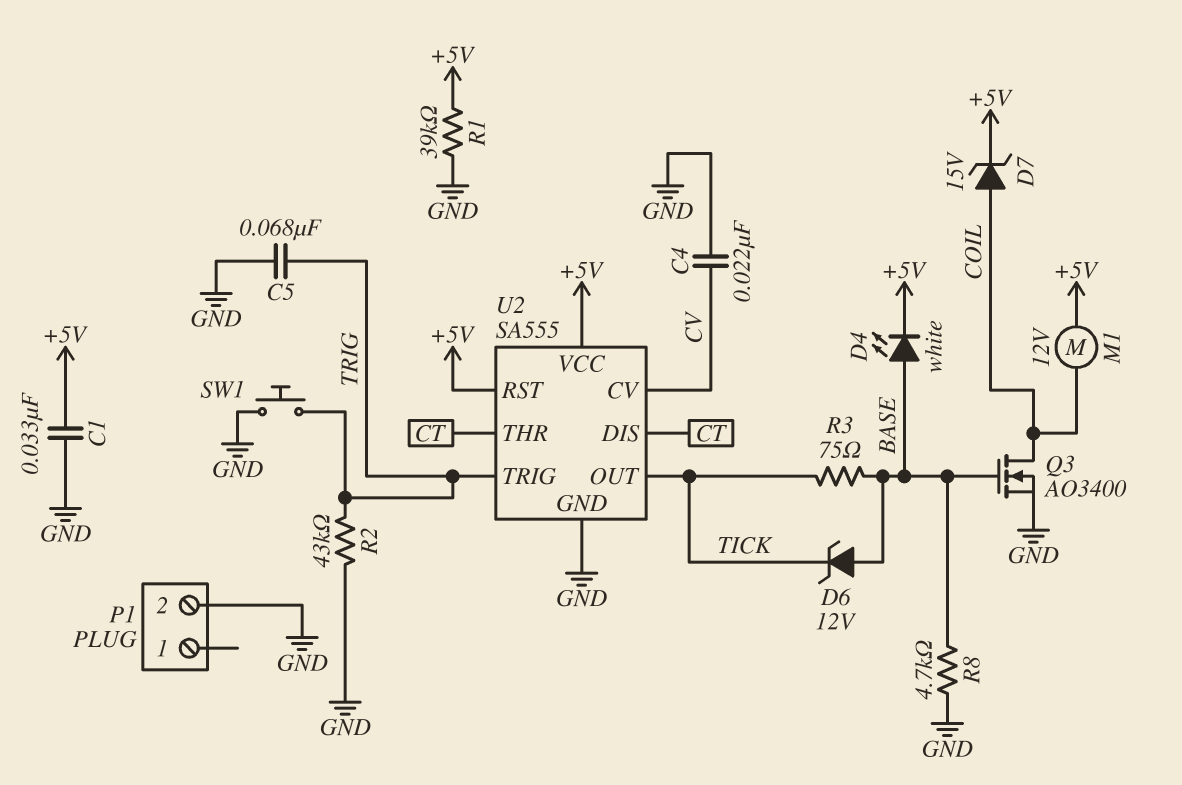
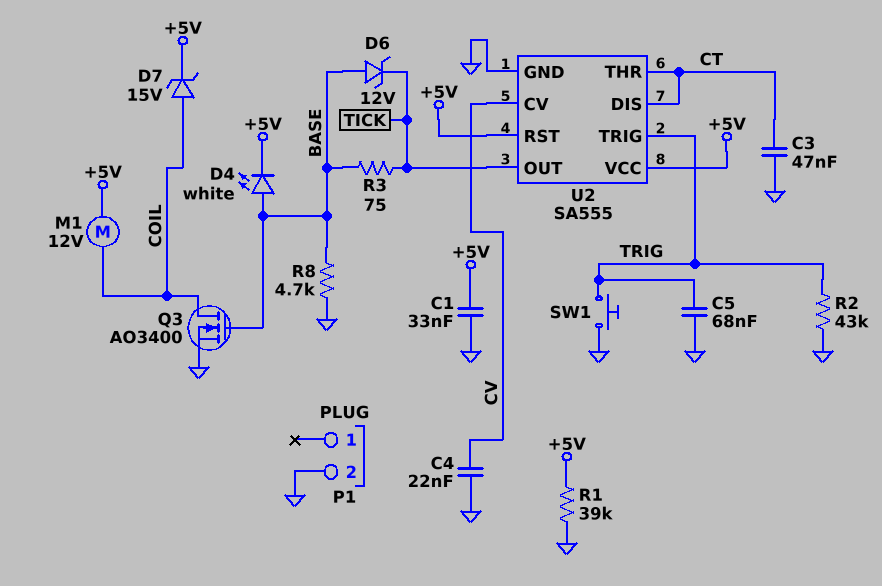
C3: none -> 47nF (CT, GND)

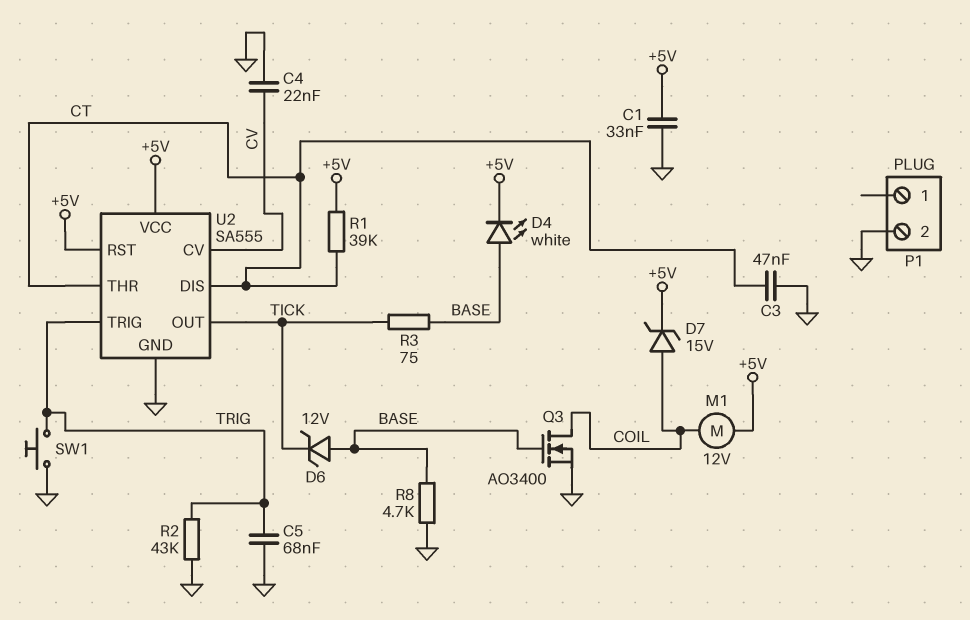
R1: 39k (+5V, GND) -> 39k (+5V, CT)

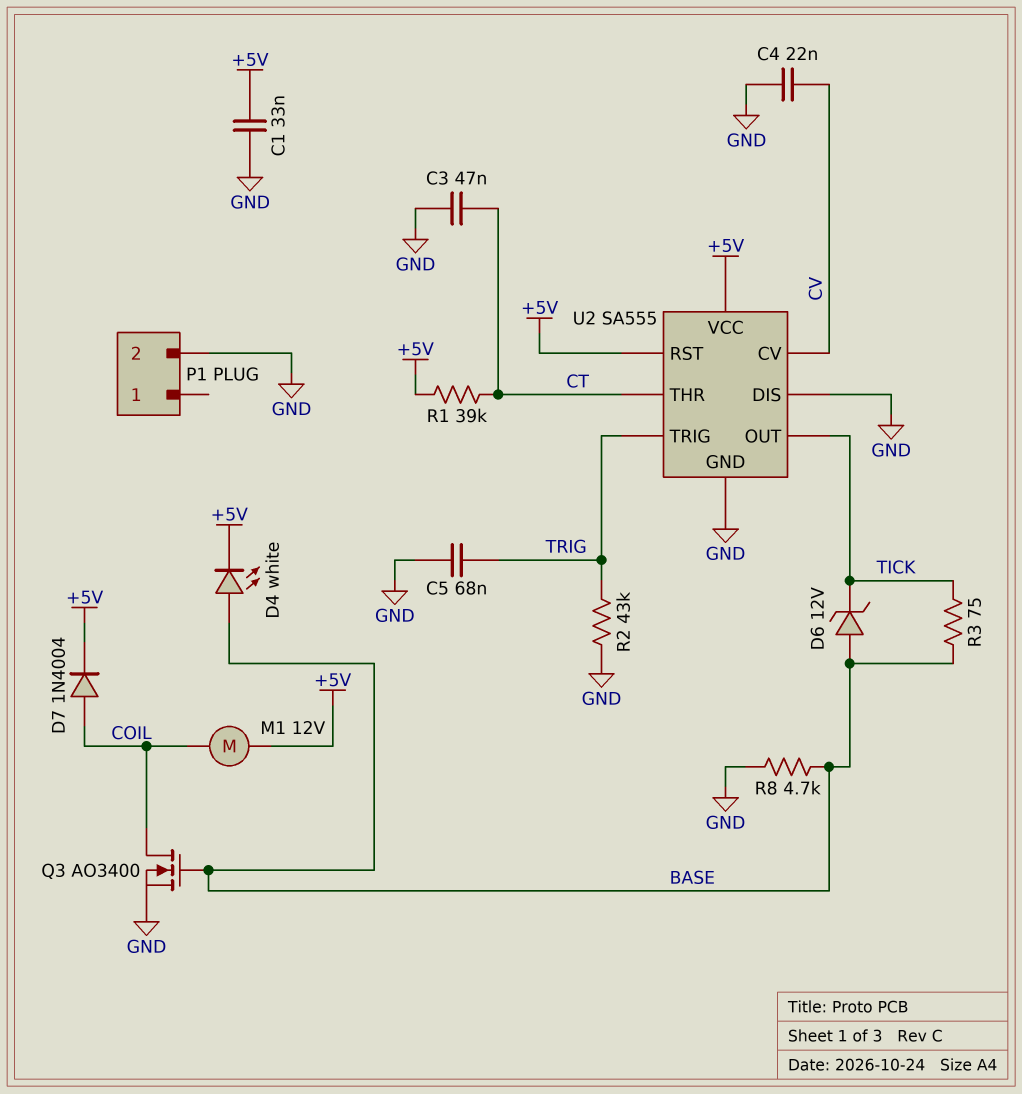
D7: zener 15V (A COIL, K +5V) -> diode 1N4004 (A COIL, K +5V)
SW1: button (GND, TRIG) -> none
U2 pin DIS: CT -> GND

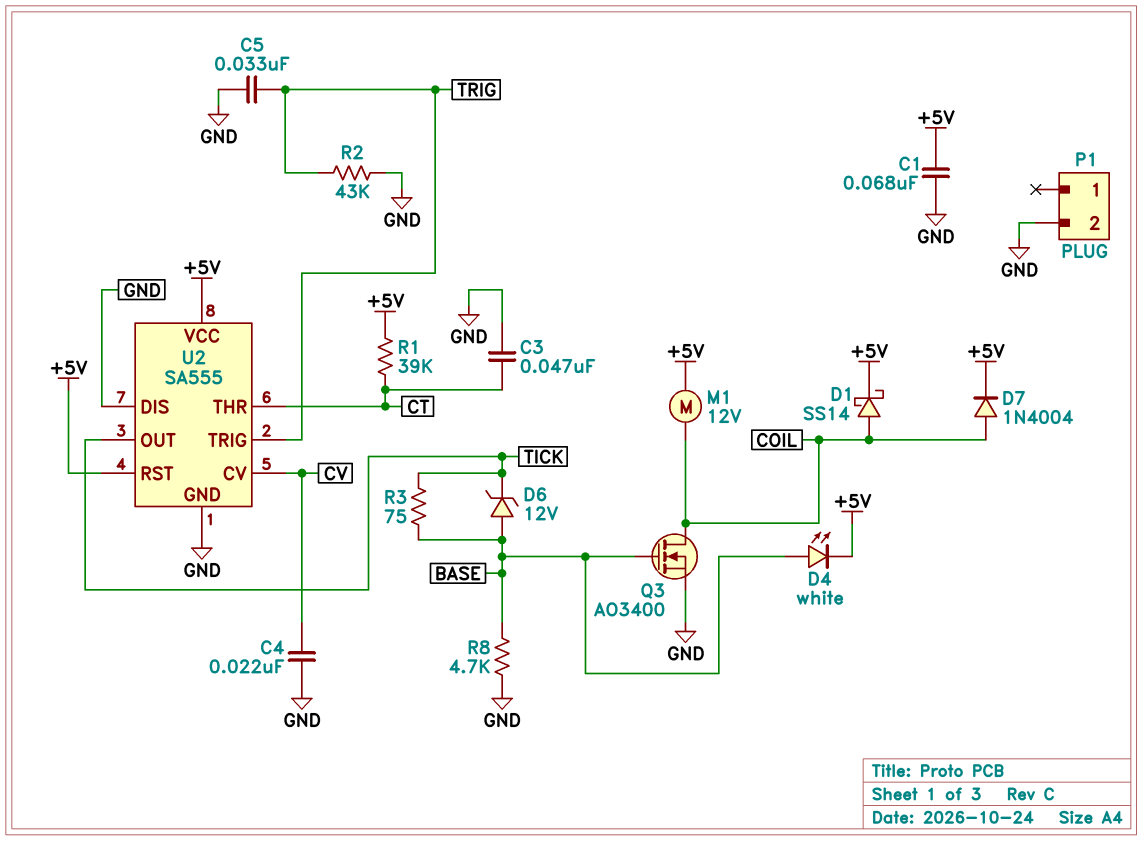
C1: 33nF (+5V, GND) -> 68nF (+5V, GND)
C5: 68nF (GND, TRIG) -> 33nF (GND, TRIG)
D1: none -> schottky SS14 (A COIL, K +5V)

